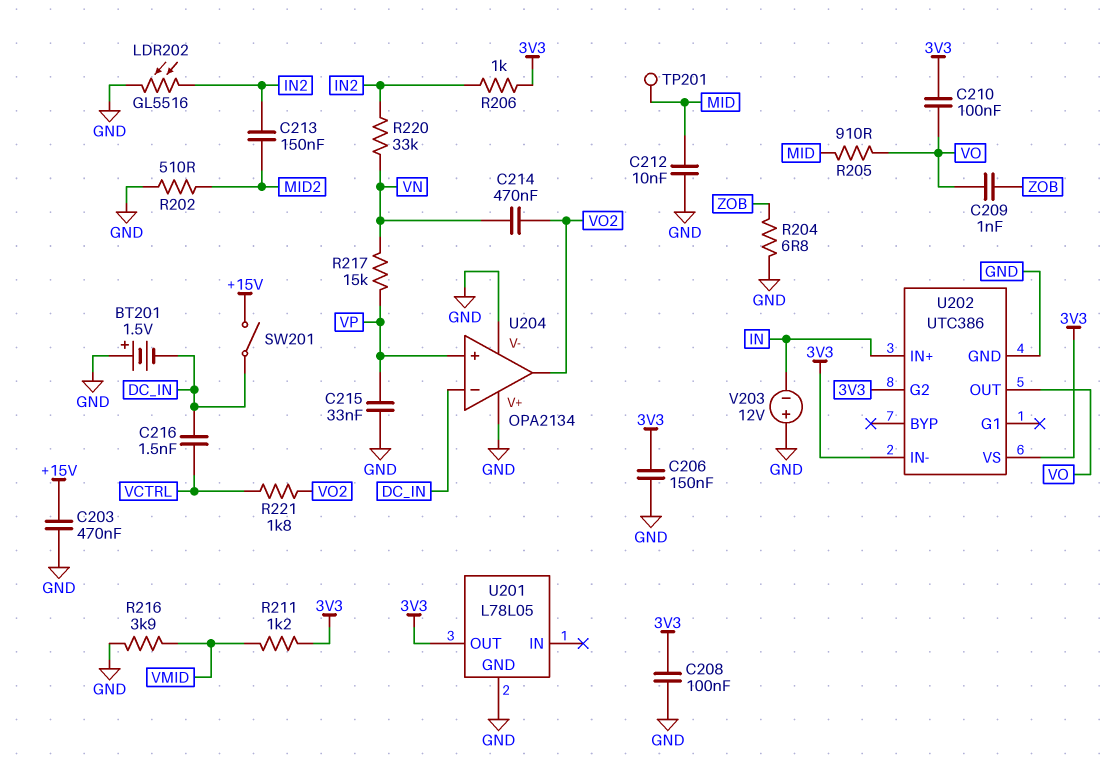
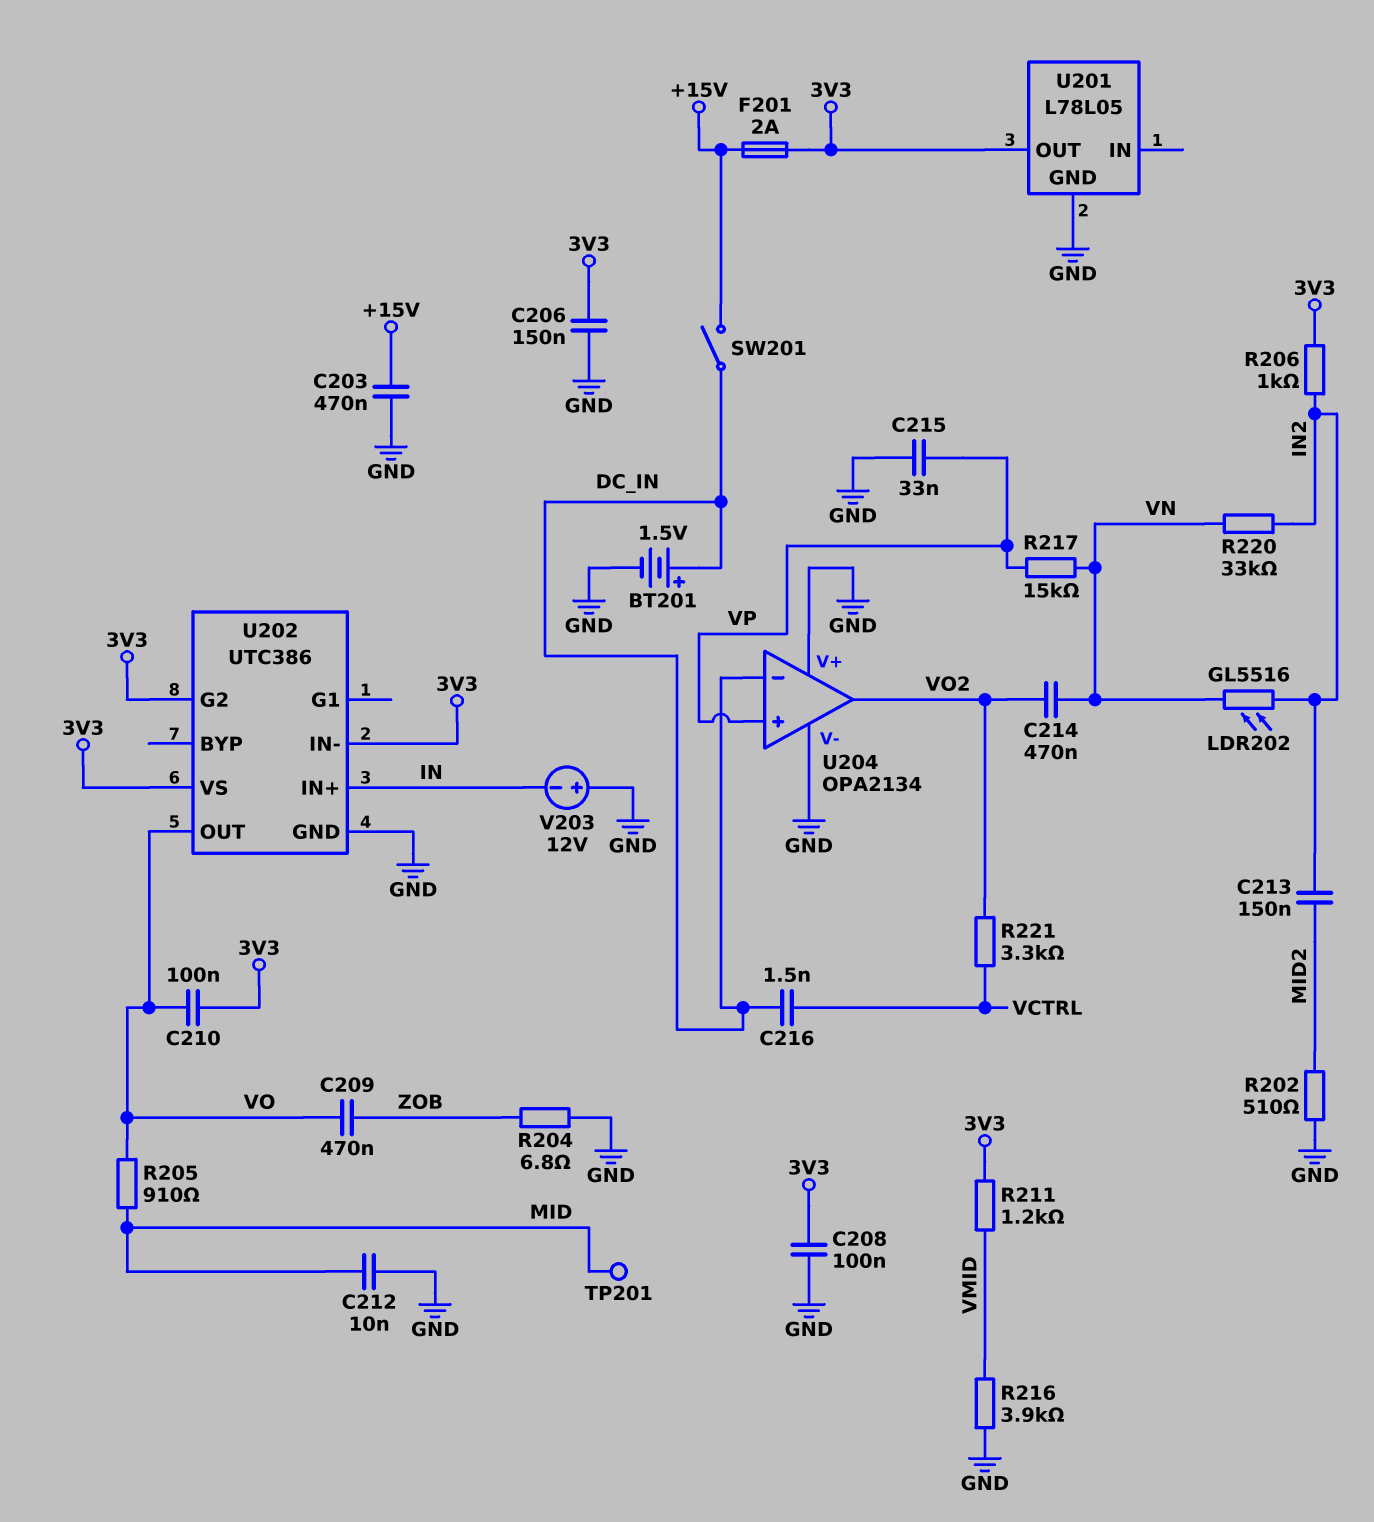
BT201: 1.5V (plus GND, minus DC_IN) -> 1.5V (plus DC_IN, minus GND)
C209: 1nF (VO, ZOB) -> 470nF (VO, ZOB)
F201: none -> 2A (+15V, 3V3)
LDR202: GL5516 (GND, IN2) -> GL5516 (IN2, VN)
R221: 1.8k (VCTRL, VO2) -> 3.3k (VCTRL, VO2)

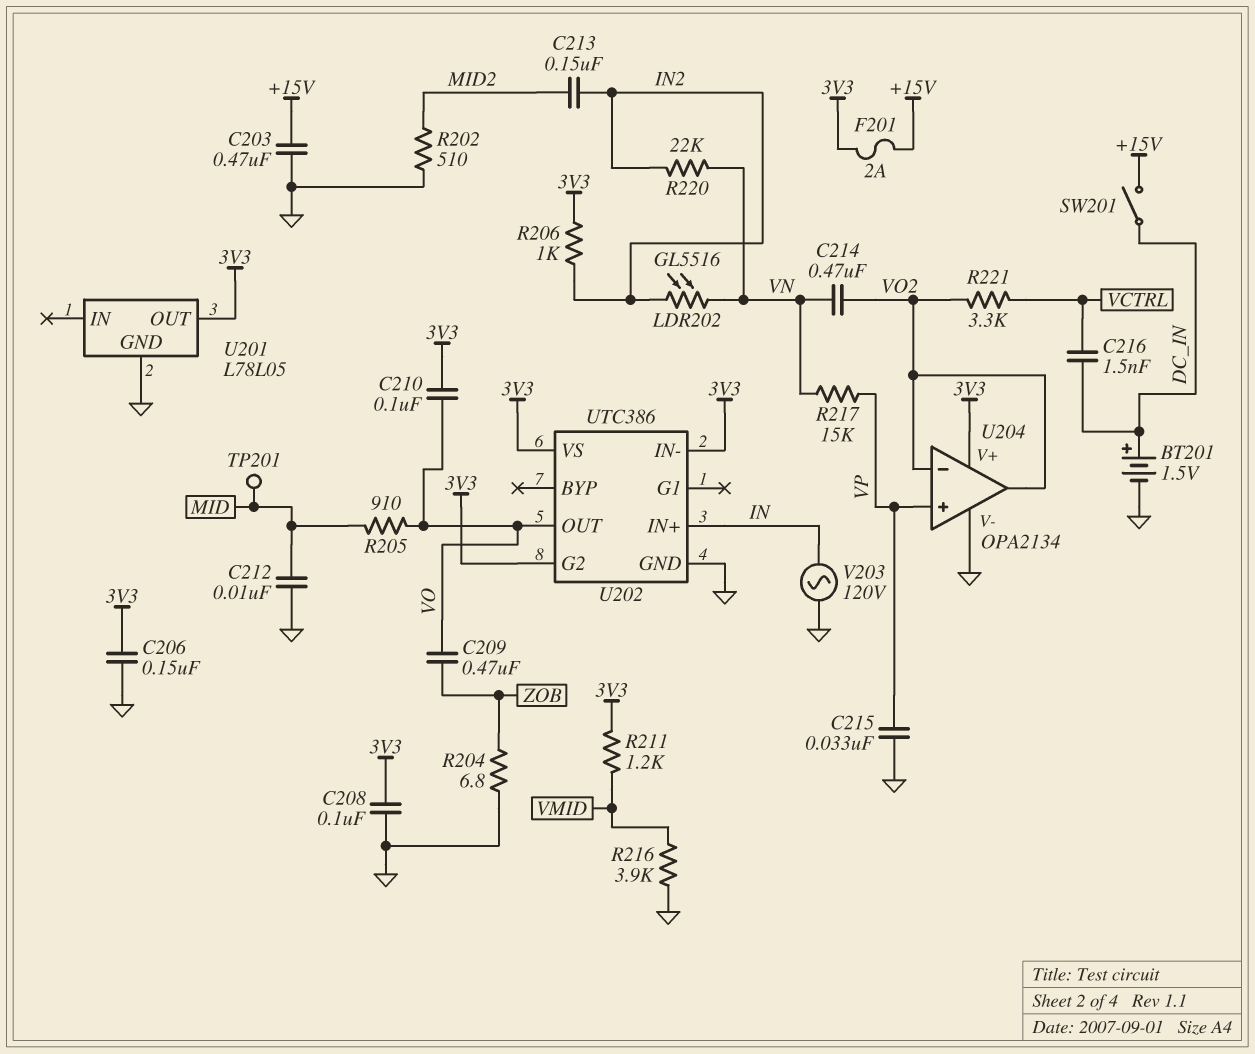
R220: 33k (IN2, VN) -> 22k (IN2, VN)
U204 pin V+: GND -> 3V3
U204 pin in-: DC_IN -> VO2
V203: 12V (plus GND, minus IN) -> AC 120V (GND, IN)

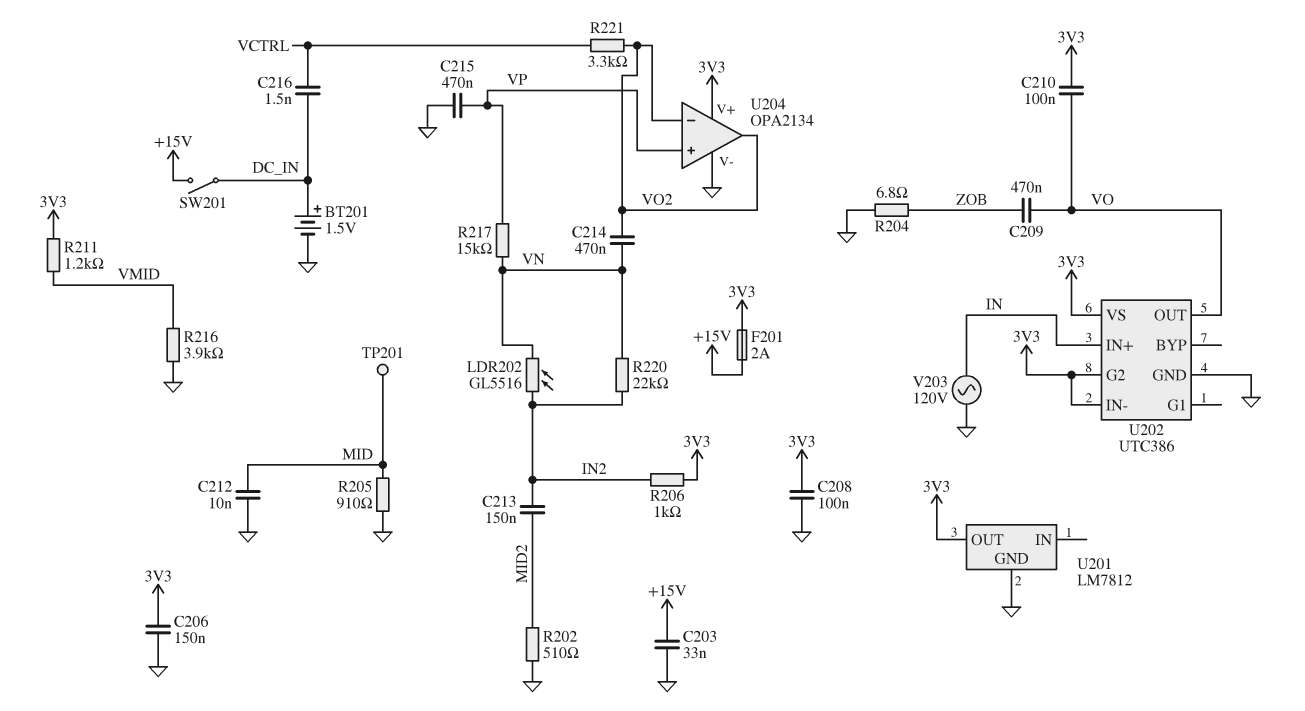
C203: 470nF (+15V, GND) -> 33nF (+15V, GND)
C215: 33nF (GND, VP) -> 470nF (GND, VP)
R205: 910 (MID, VO) -> 910 (GND, MID)
U201: L78L05 -> LM7812

